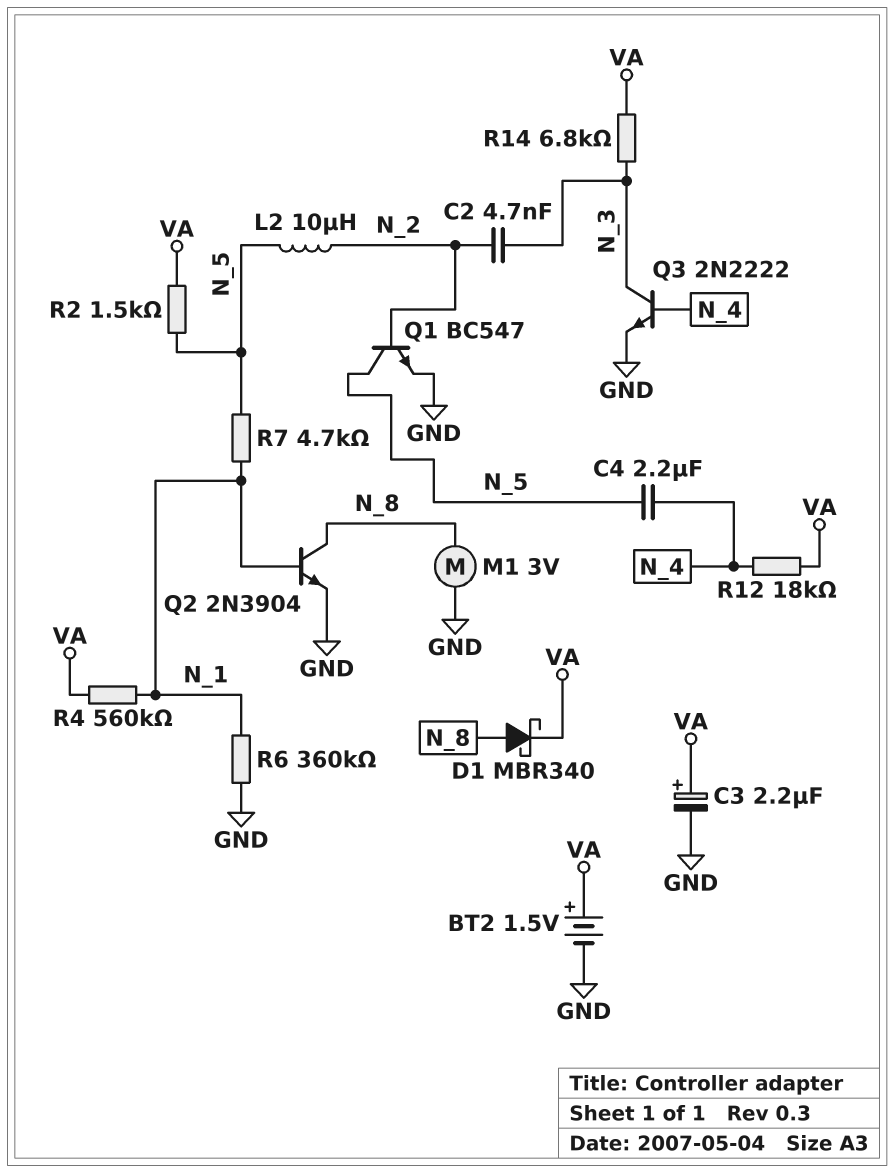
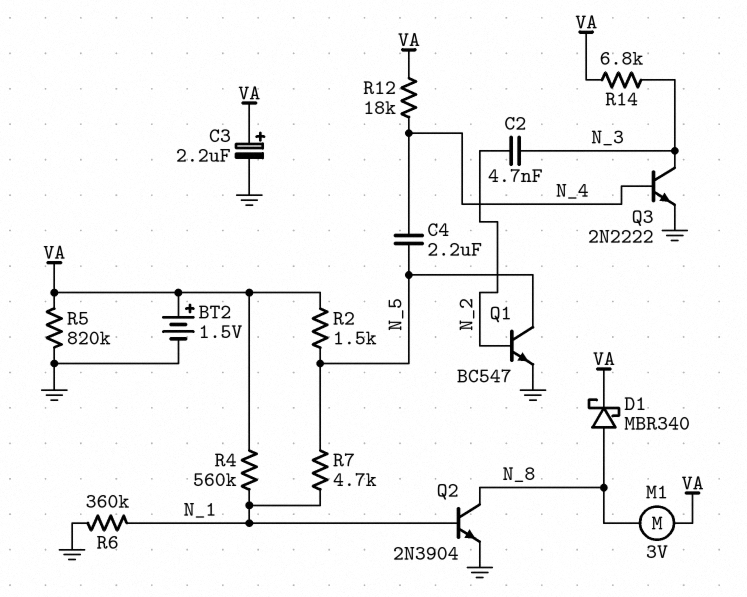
L2: 10uH (N_2, N_5) -> none
M1: motor 3V (GND, N_8) -> motor 3V (N_8, VA)
R5: none -> 820k (GND, VA)

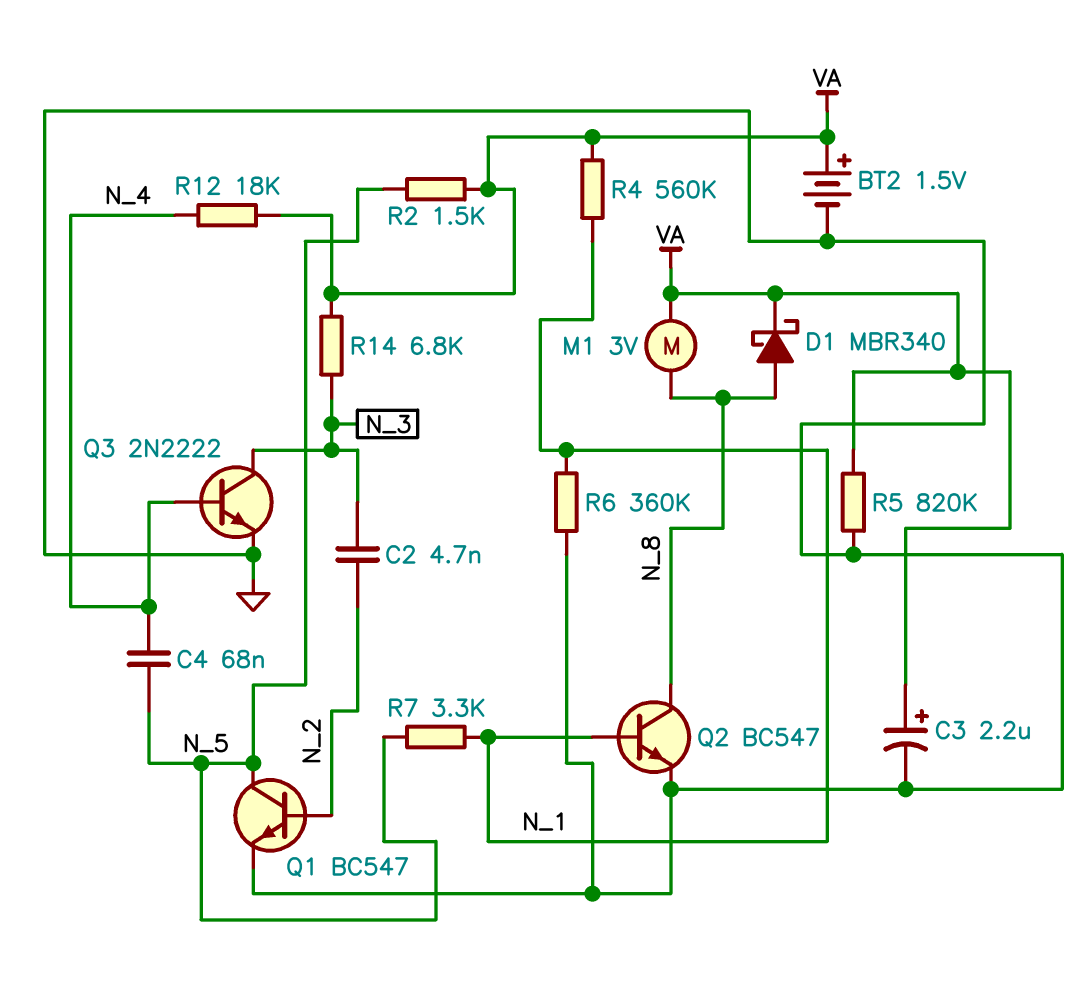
C4: 2.2uF (N_4, N_5) -> 68nF (N_4, N_5)
Q2: NPN 2N3904 (B N_1, C N_8, E GND) -> NPN BC547 (B N_1, C N_8, E GND)
R7: 4.7k (N_1, N_5) -> 3.3k (N_1, N_5)

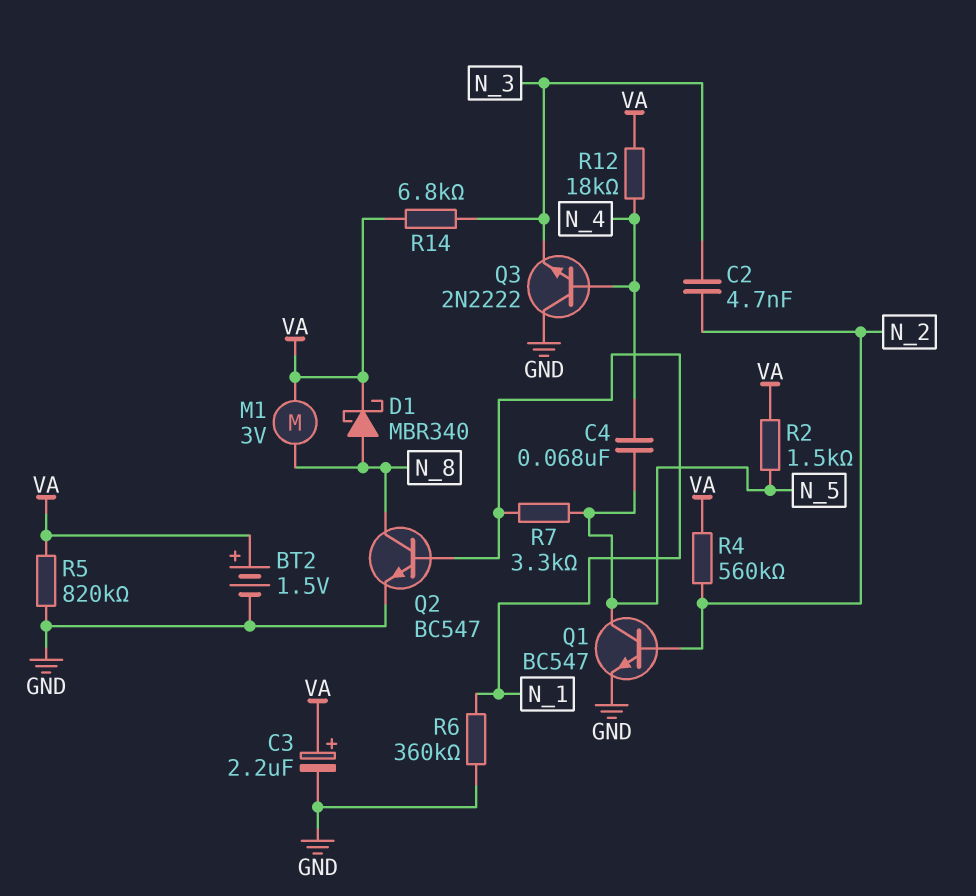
Q3: NPN 2N2222 (B N_4, C N_3, E GND) -> NPN 2N2222 (B N_4, C GND, E N_3)
R4: 560k (N_1, VA) -> 560k (N_2, VA)

